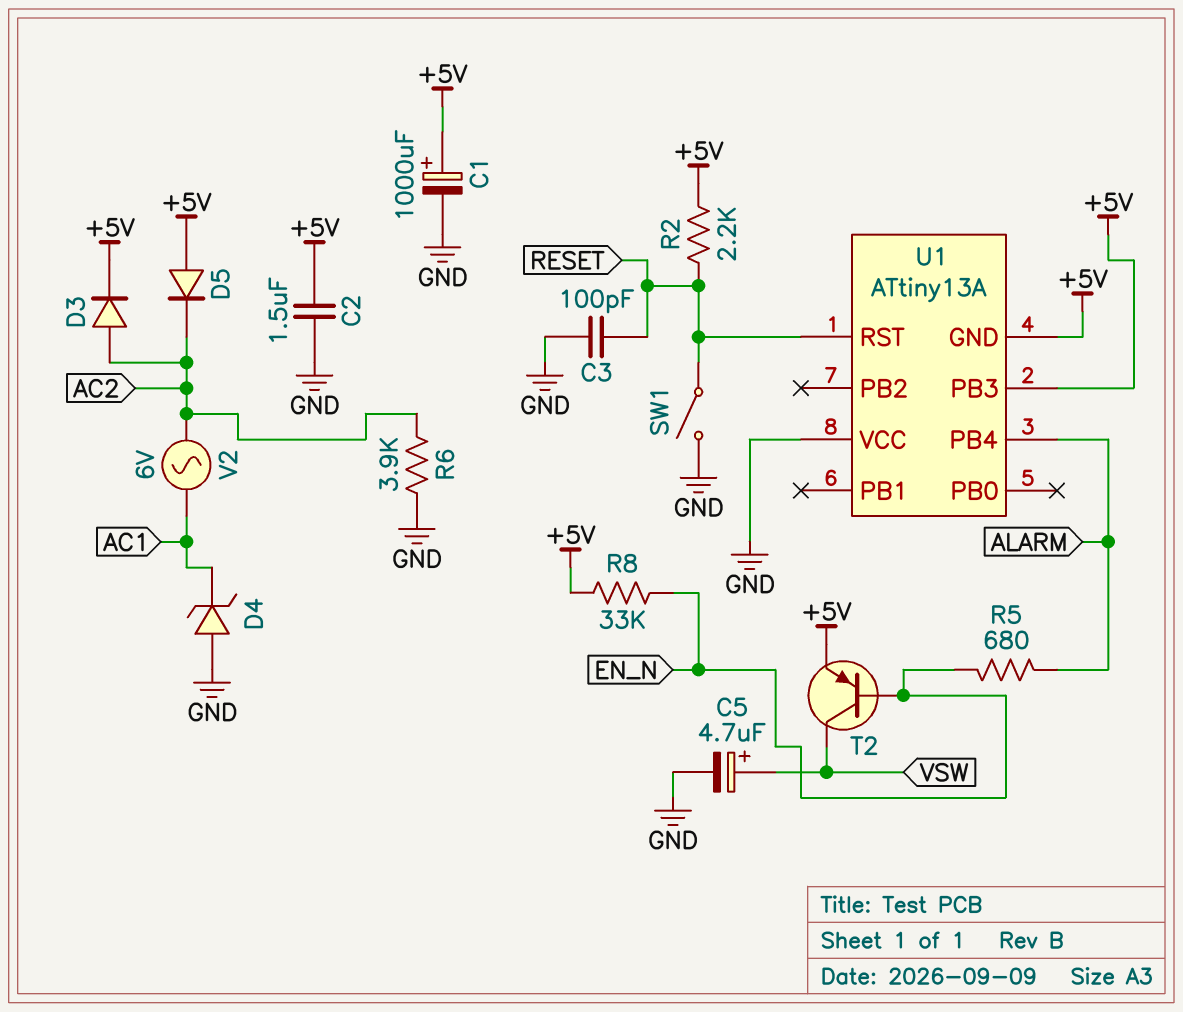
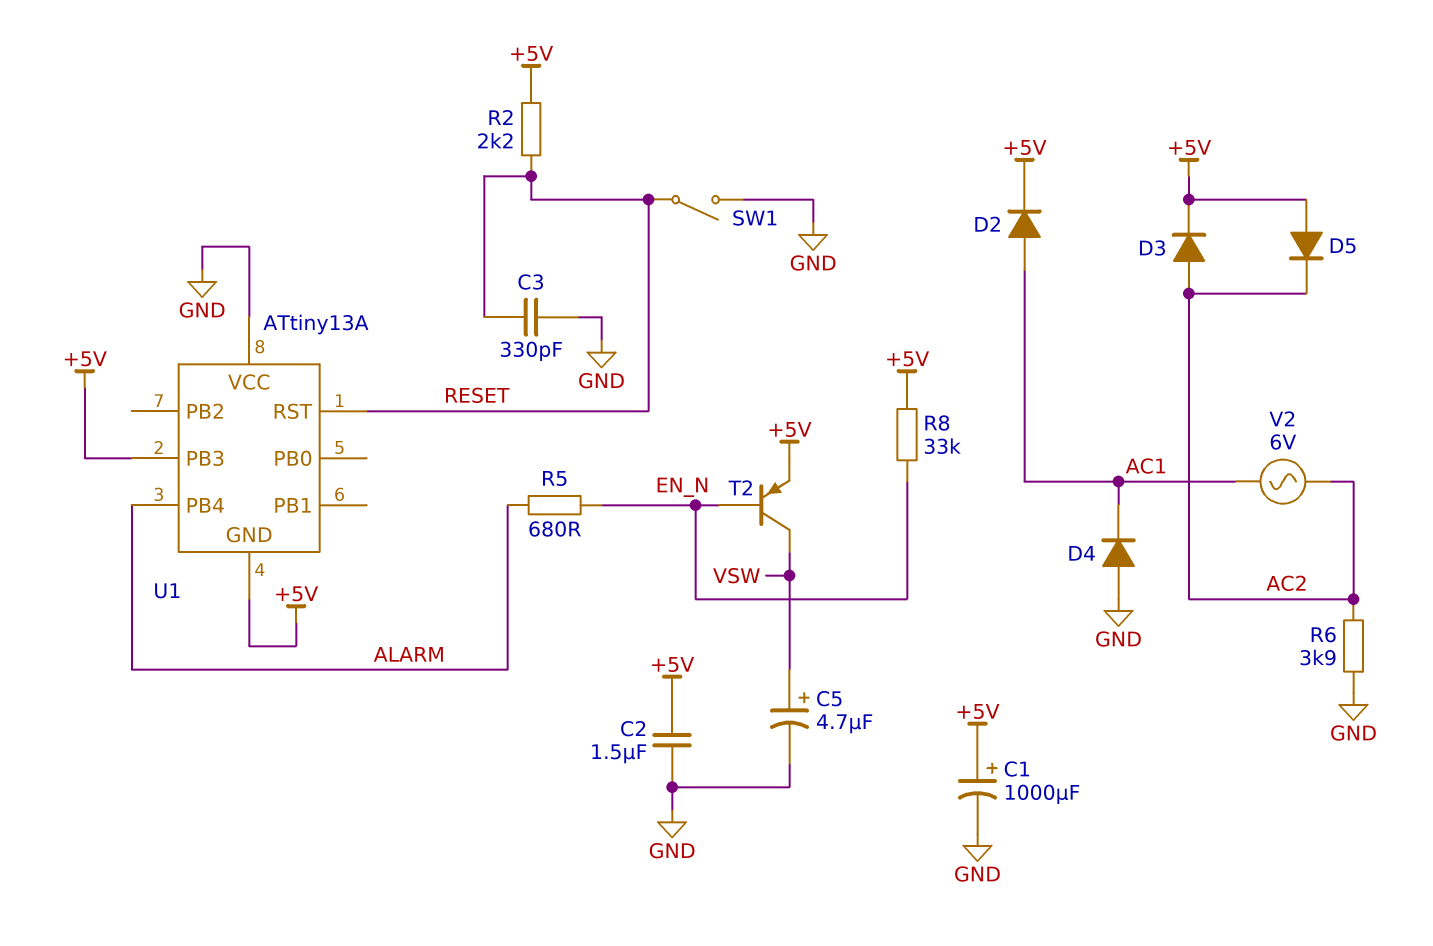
C3: 100pF (GND, RESET) -> 330pF (GND, RESET)
D2: none -> diode (A AC1, K +5V)
D4: zener (A GND, K AC1) -> diode (A GND, K AC1)

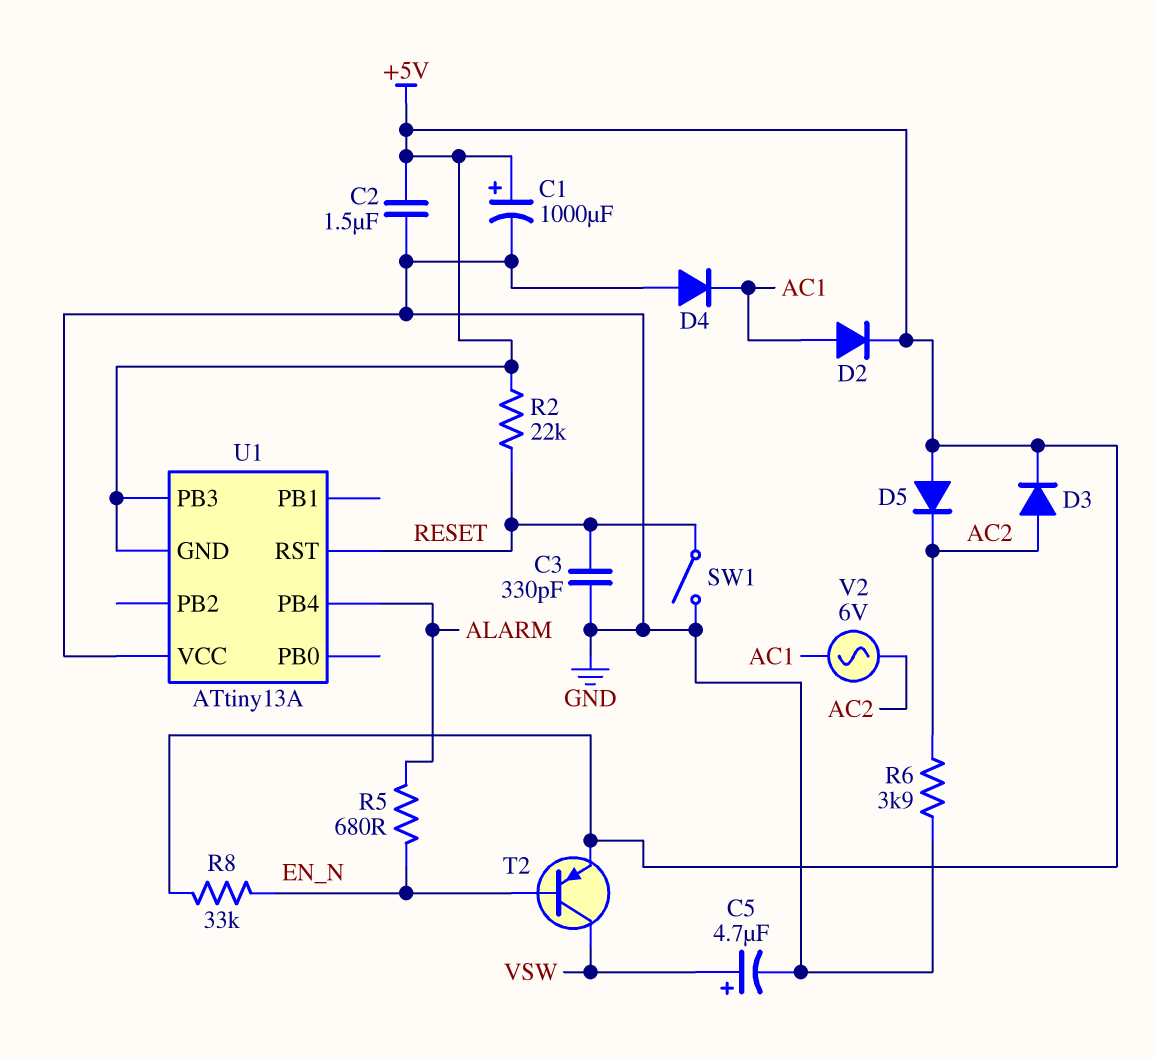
R2: 2.2k (+5V, RESET) -> 22k (+5V, RESET)

